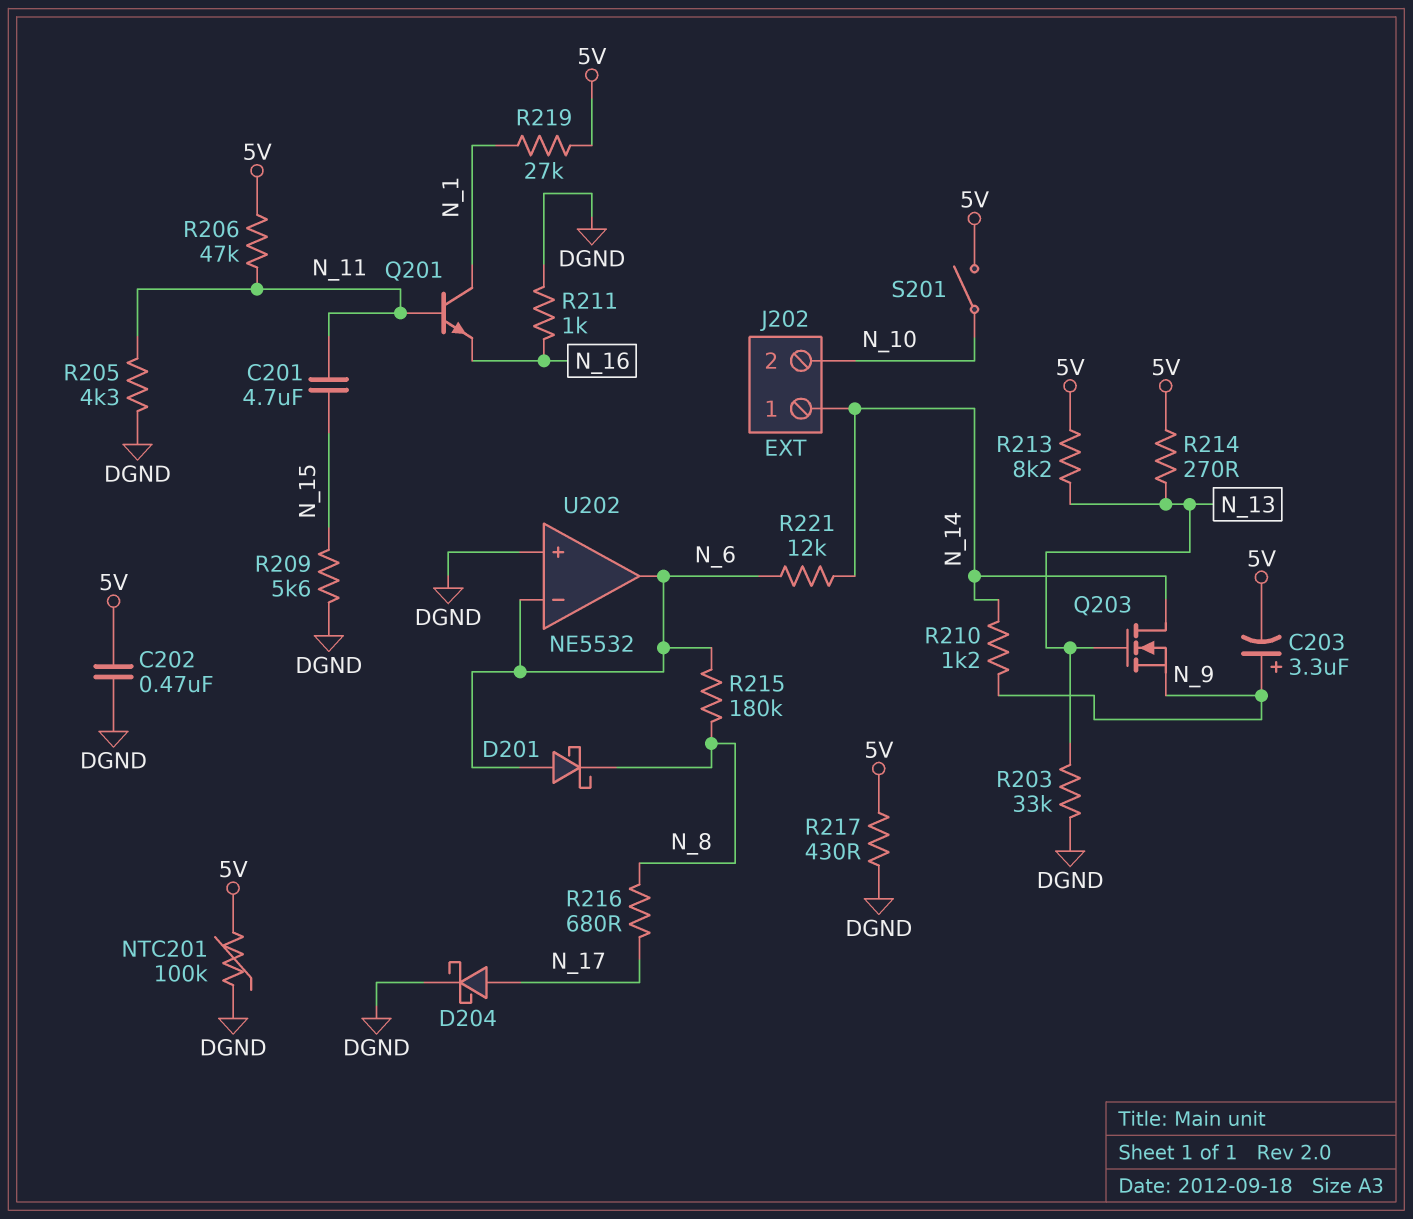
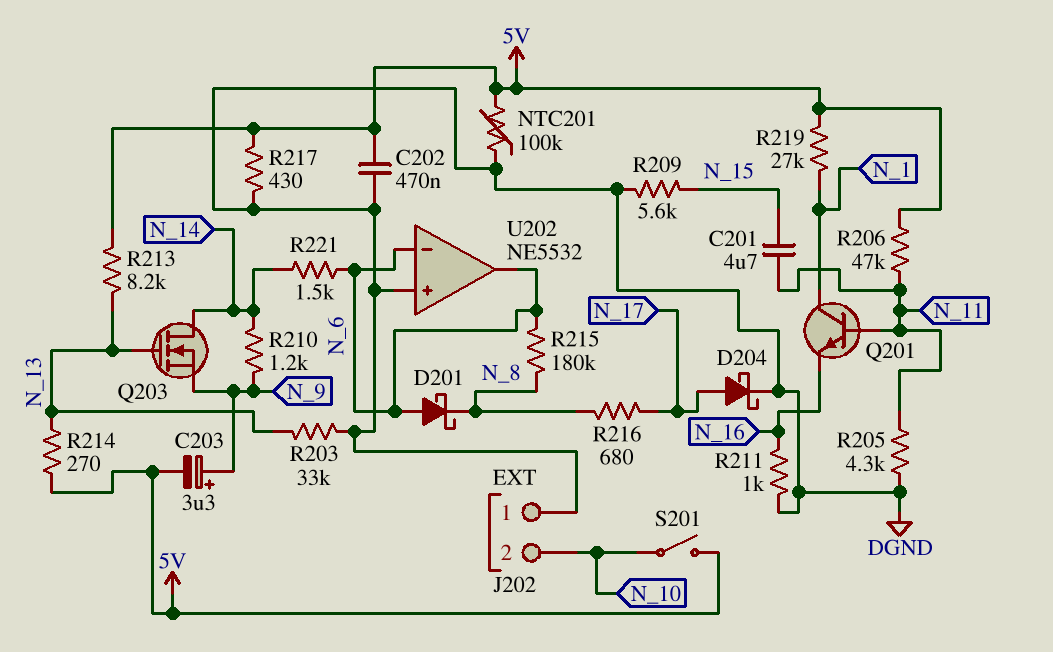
J202 pin 1: N_14 -> DGND
R221: 12k (N_6, N_14) -> 1.5k (N_6, N_14)

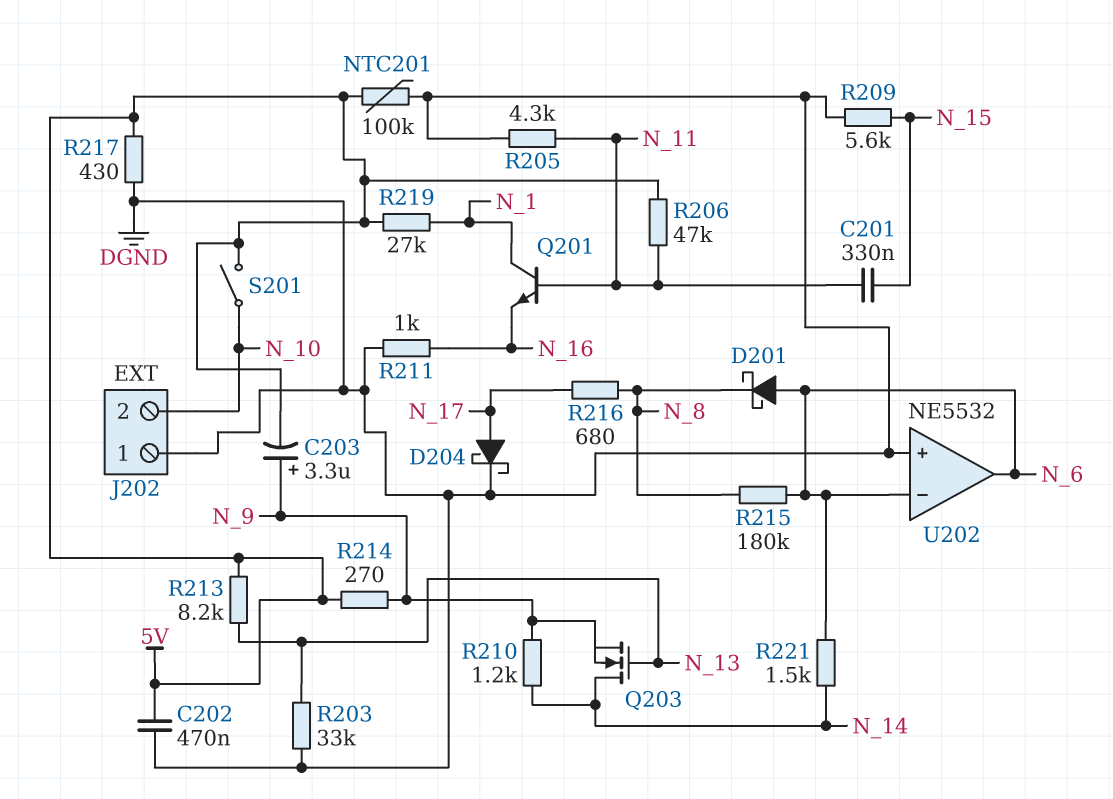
C201: 4.7uF (N_11, N_15) -> 330nF (N_11, N_15)
R214: 270 (5V, N_13) -> 270 (5V, N_9)

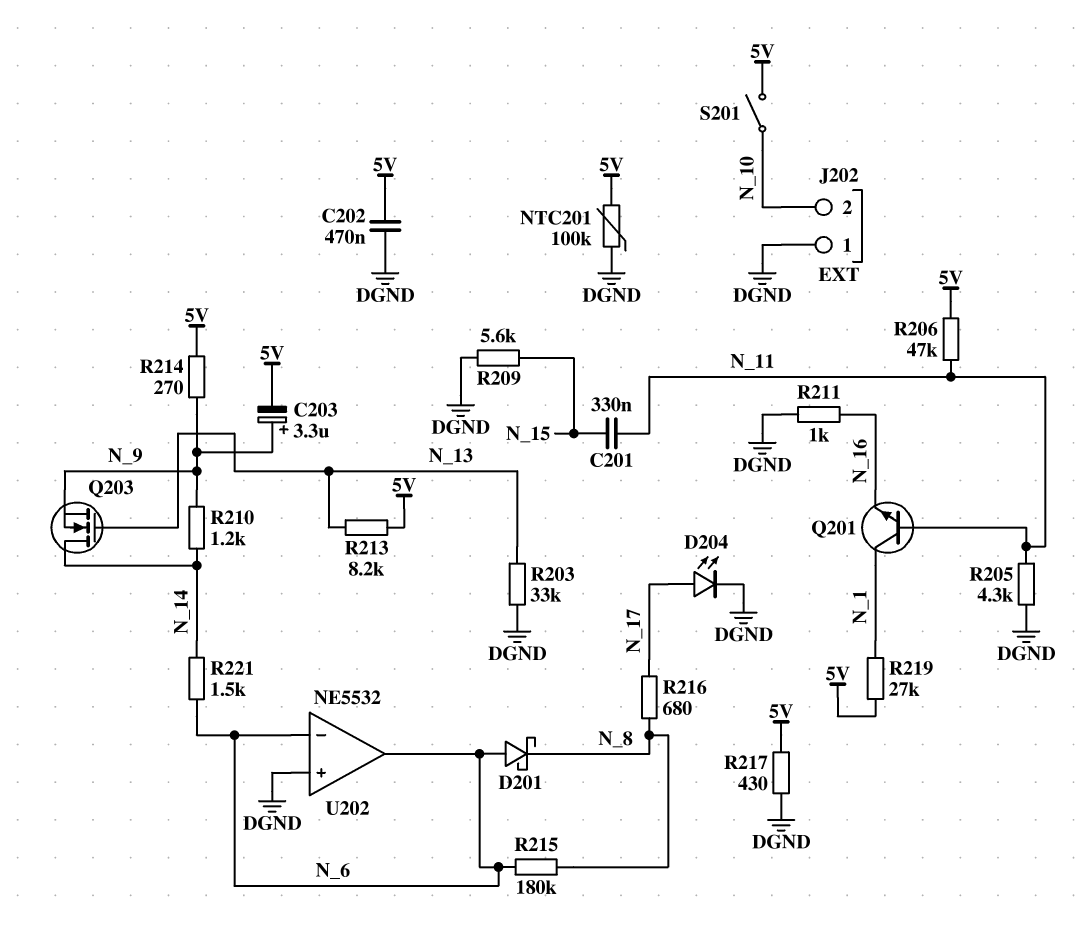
D204: schottky (A N_17, K DGND) -> LED (A N_17, K DGND)

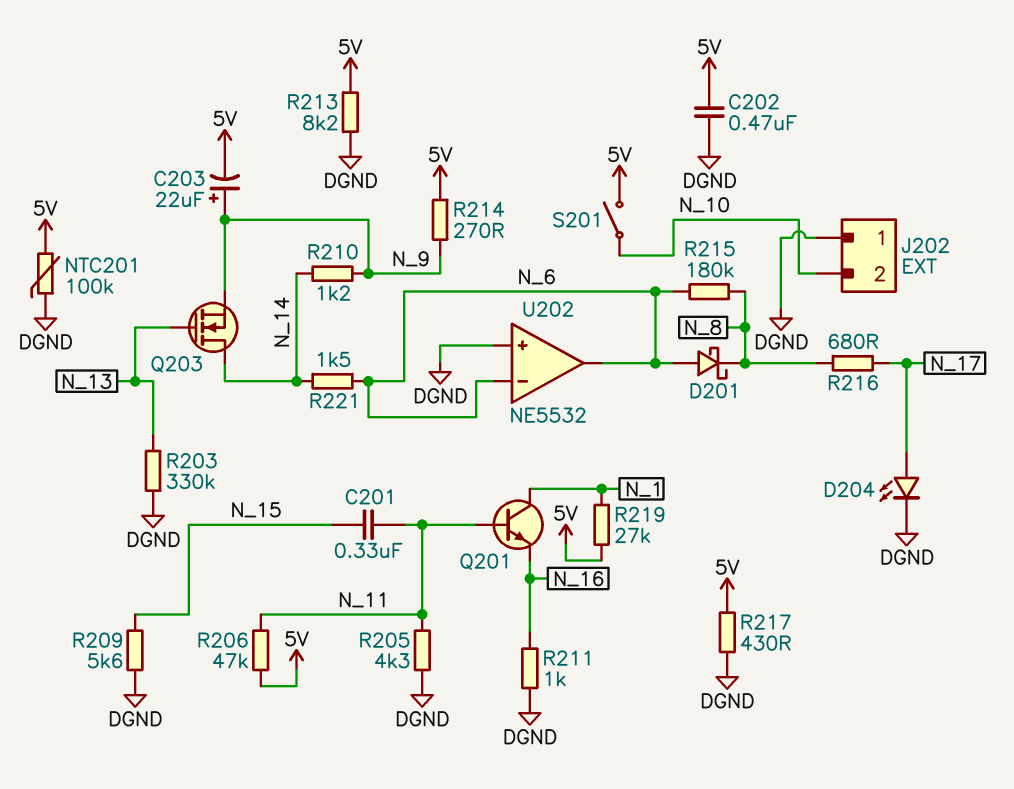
C203: 3.3uF (plus N_9, minus 5V) -> 22uF (plus N_9, minus 5V)
R203: 33k (DGND, N_13) -> 330k (DGND, N_13)
R213: 8.2k (5V, N_13) -> 8.2k (5V, DGND)

